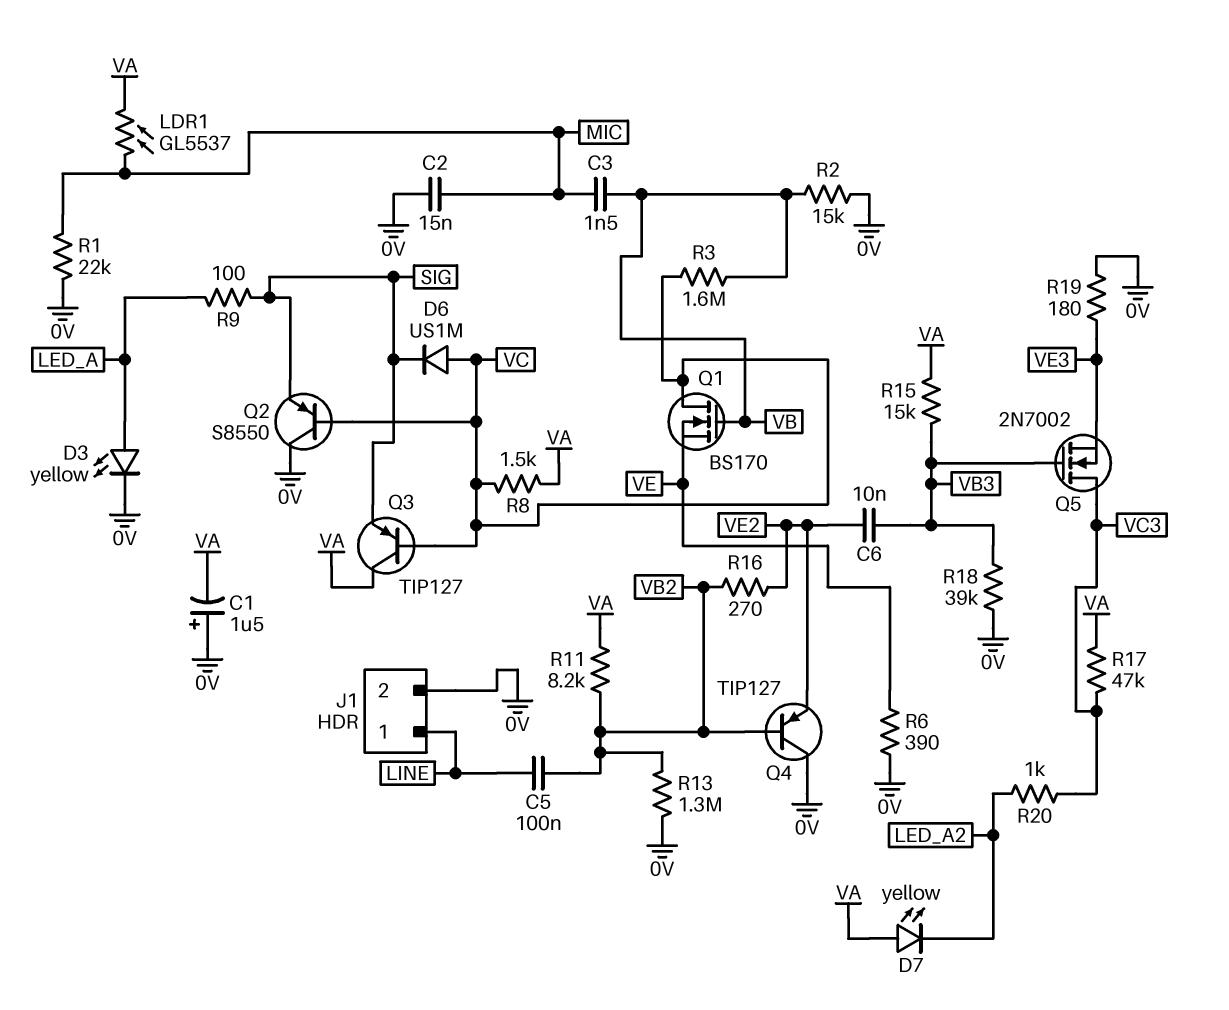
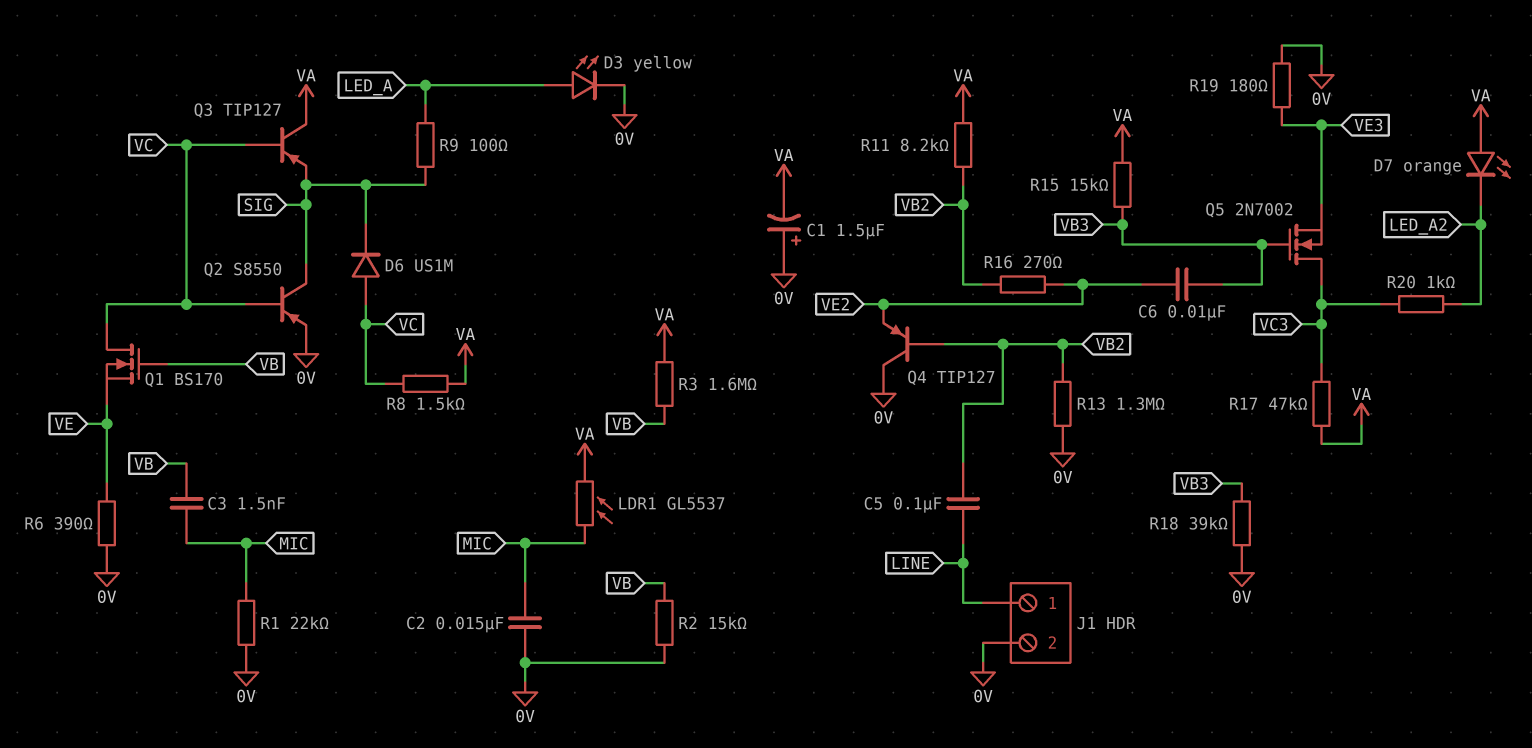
D7: LED yellow (A VA, K LED_A2) -> LED orange (A VA, K LED_A2)
Q2: PNP S8550 (B VC, C 0V, E SIG) -> PNP S8550 (B VC, C SIG, E 0V)
R3: 1.6M (VB, VC) -> 1.6M (VA, VB)

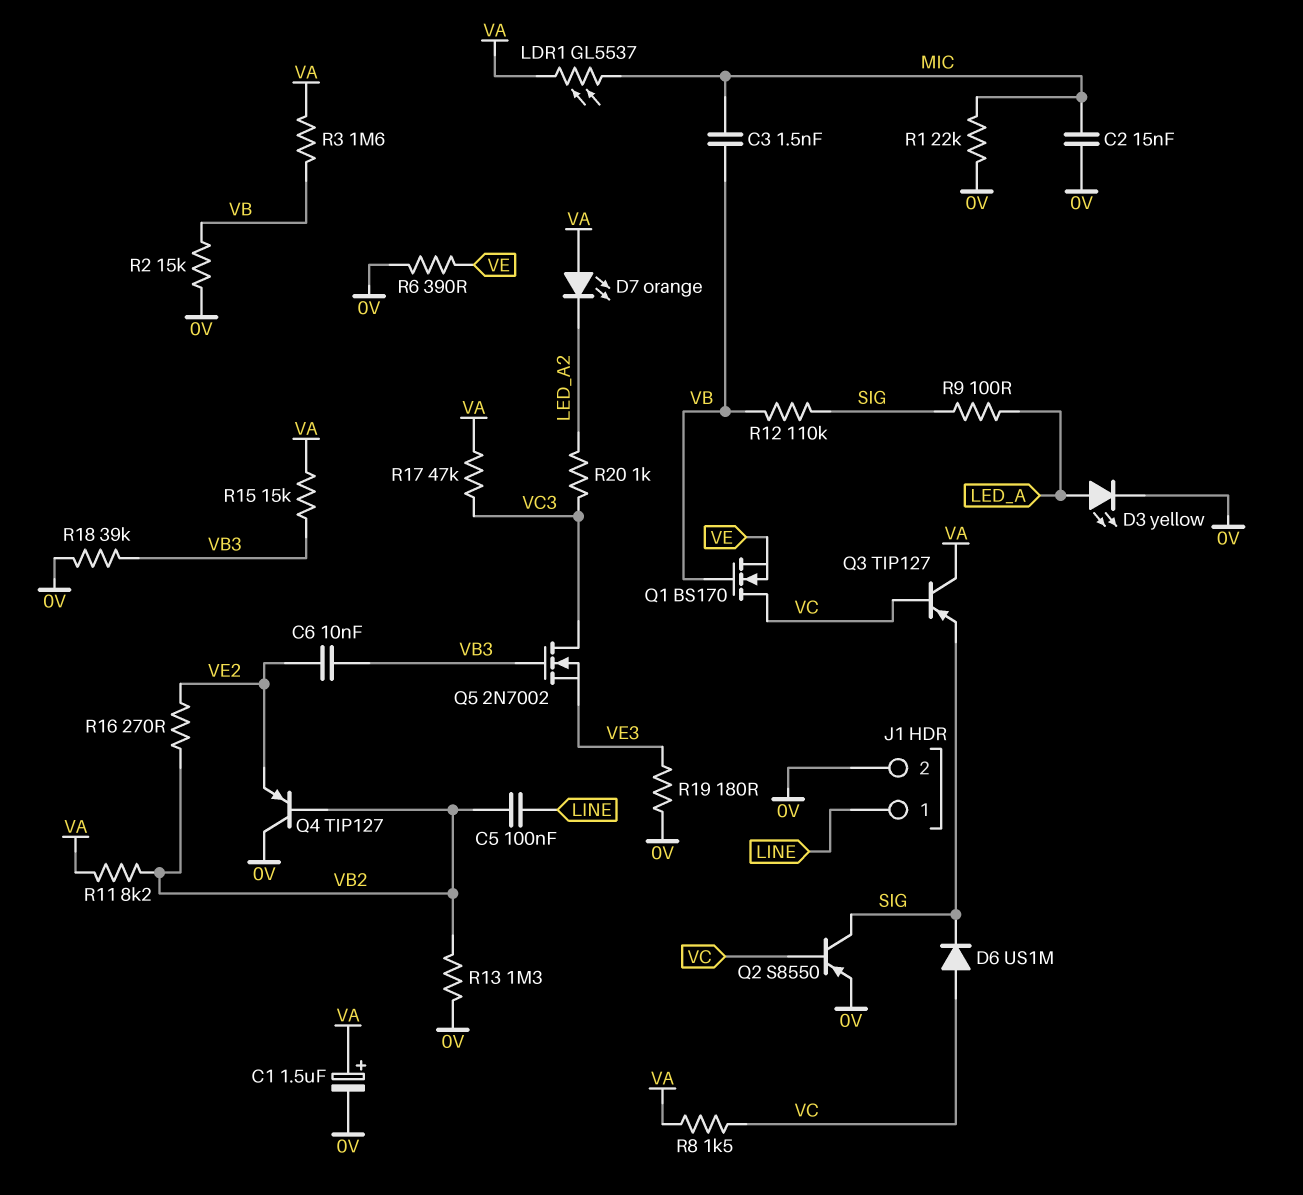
C1: 1.5uF (plus 0V, minus VA) -> 1.5uF (plus VA, minus 0V)
R12: none -> 110k (SIG, VB)

